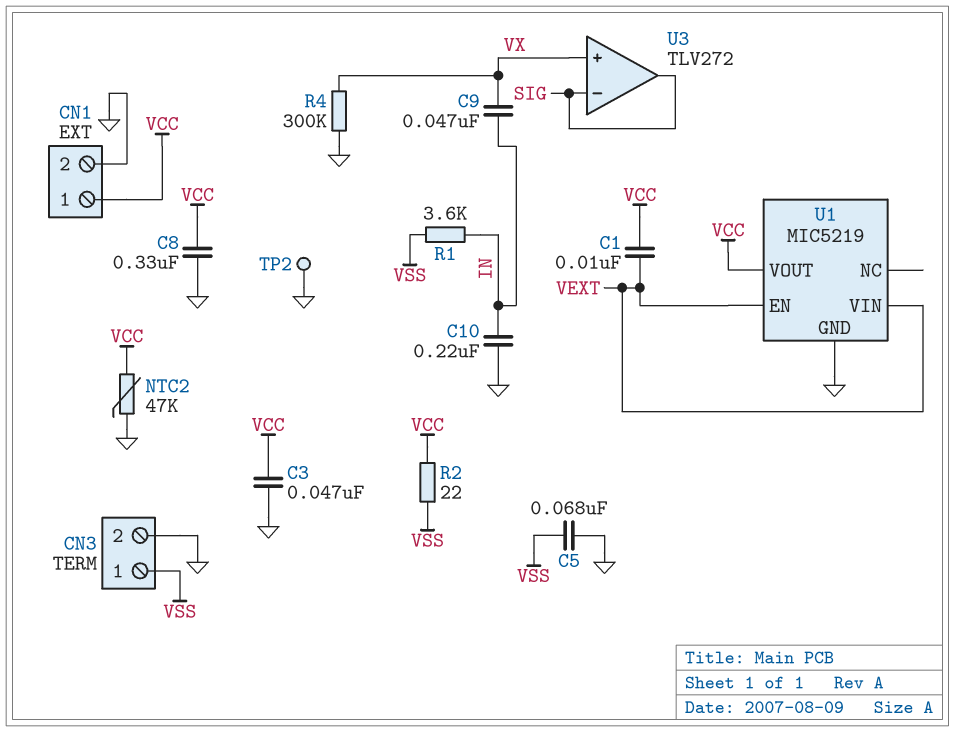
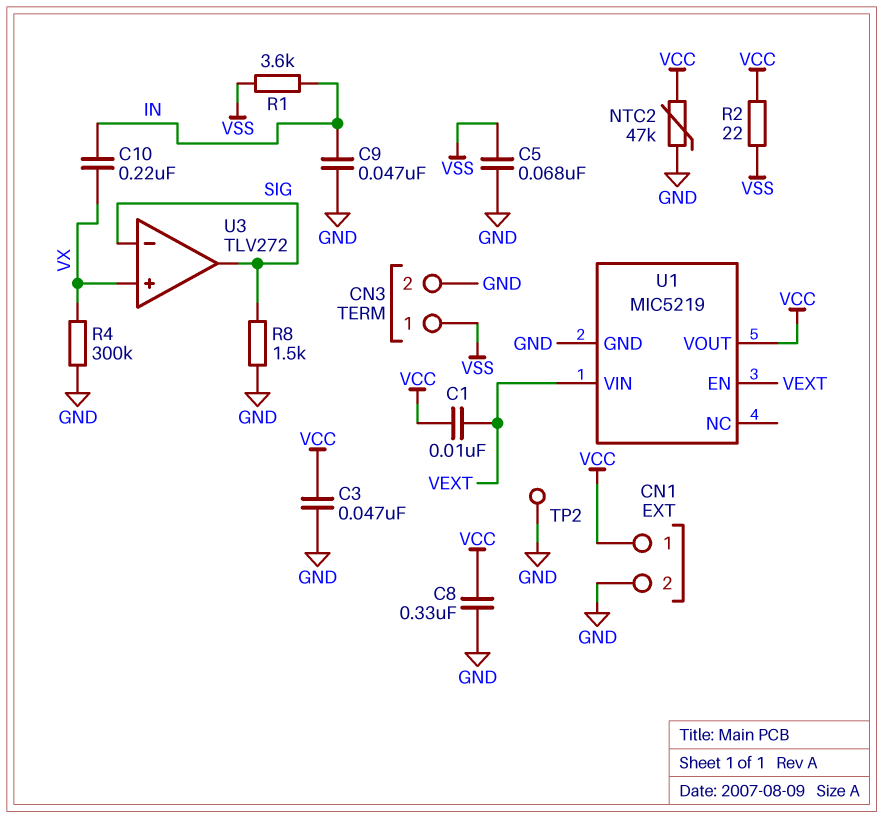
C9: 47nF (IN, VX) -> 47nF (GND, IN)
C10: 220nF (GND, IN) -> 220nF (IN, VX)
R8: none -> 1.5k (GND, SIG)

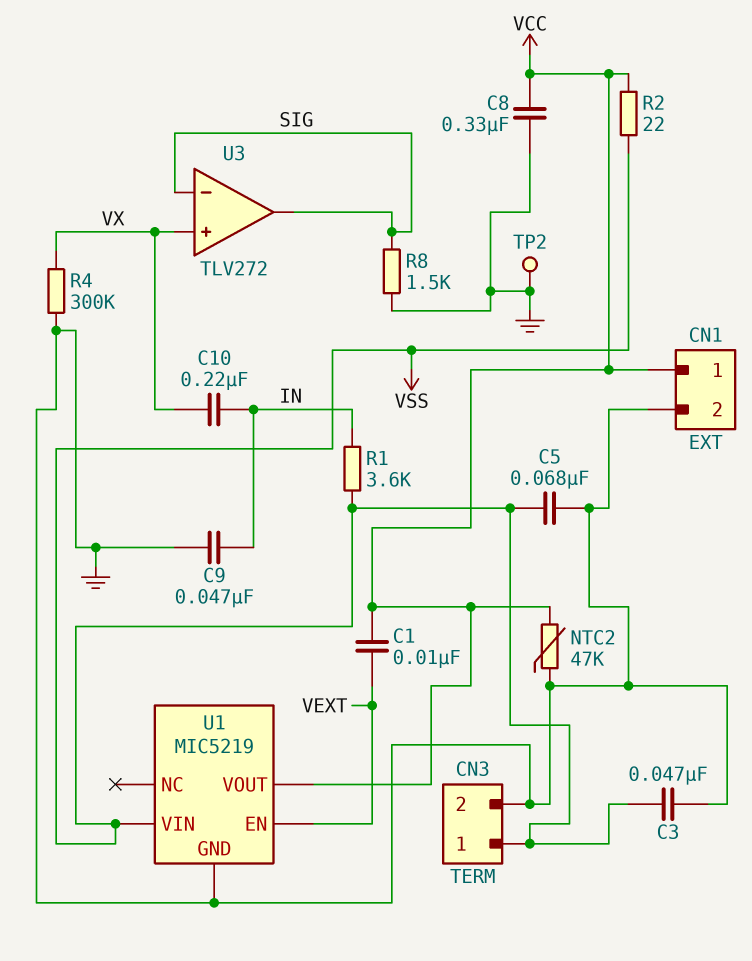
C3: 47nF (GND, VCC) -> 47nF (GND, VSS)
U1 pin VIN: VEXT -> VSS

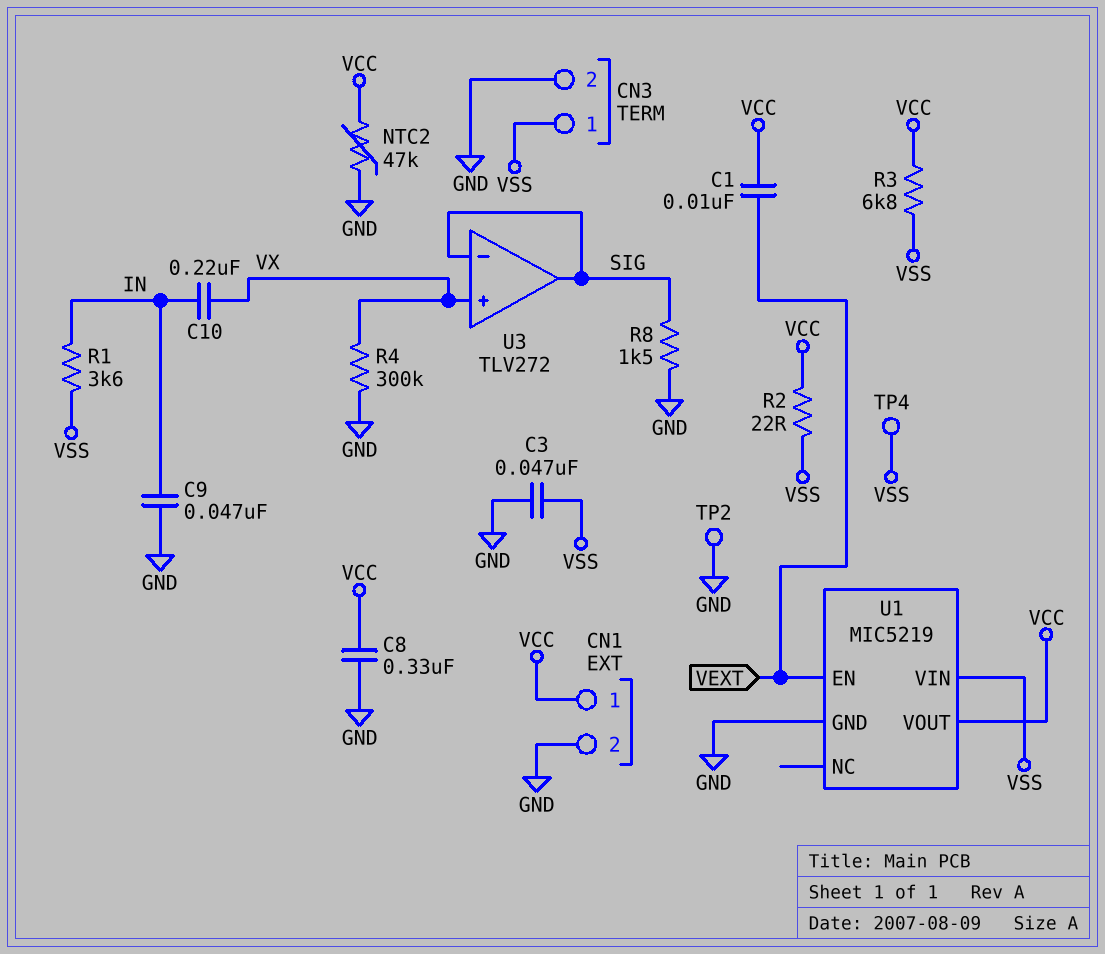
C5: 68nF (GND, VSS) -> none
R3: none -> 6.8k (VCC, VSS)
TP4: none -> test point (VSS)

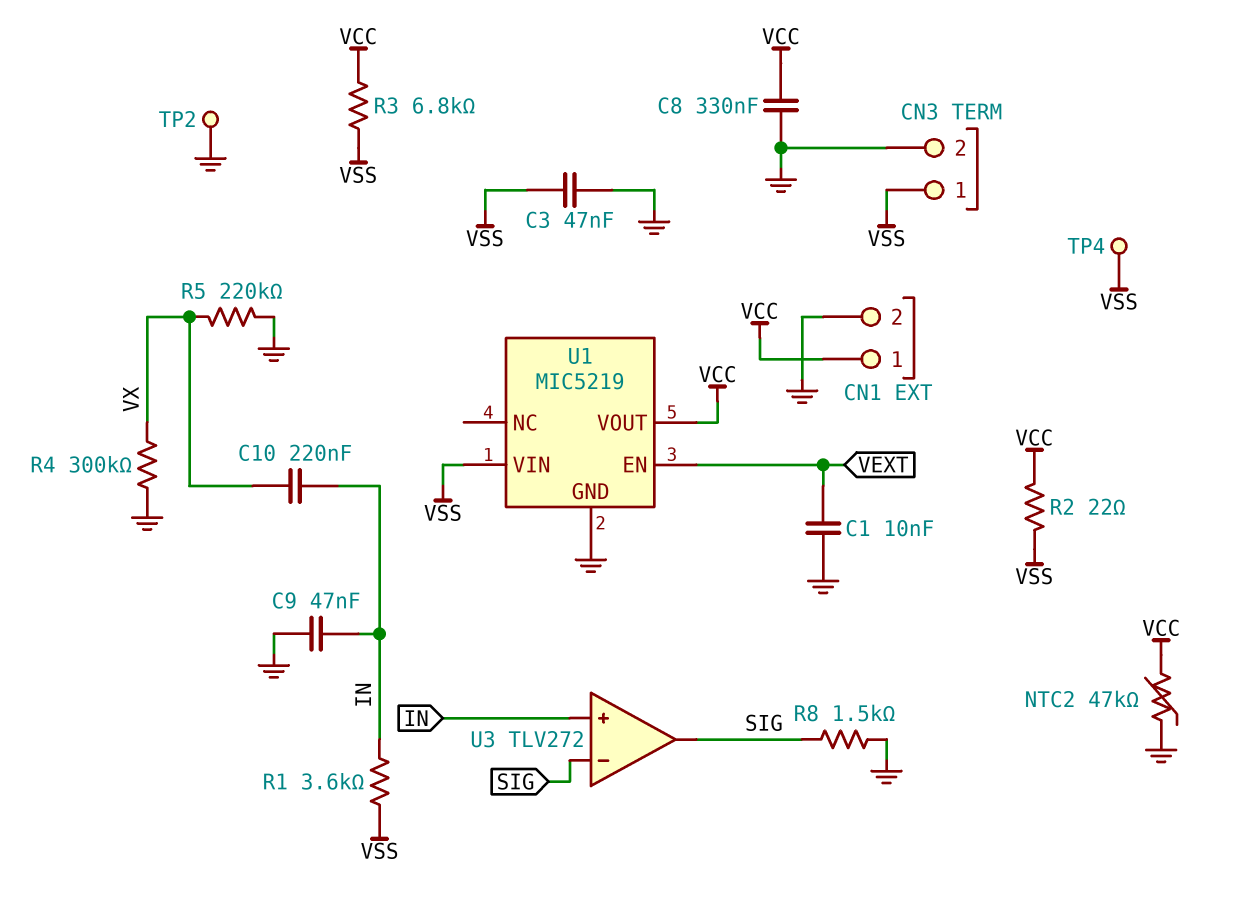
C1: 10nF (VCC, VEXT) -> 10nF (GND, VEXT)
R5: none -> 220k (GND, VX)
U3 pin in+: VX -> IN

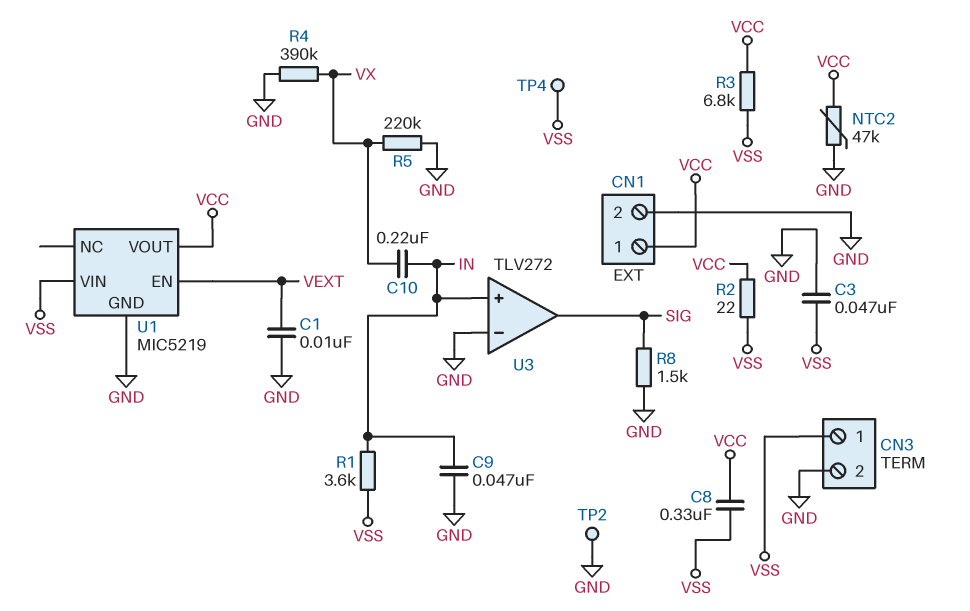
C8: 330nF (GND, VCC) -> 330nF (VCC, VSS)
R4: 300k (GND, VX) -> 390k (GND, VX)
U3 pin in-: SIG -> GND

